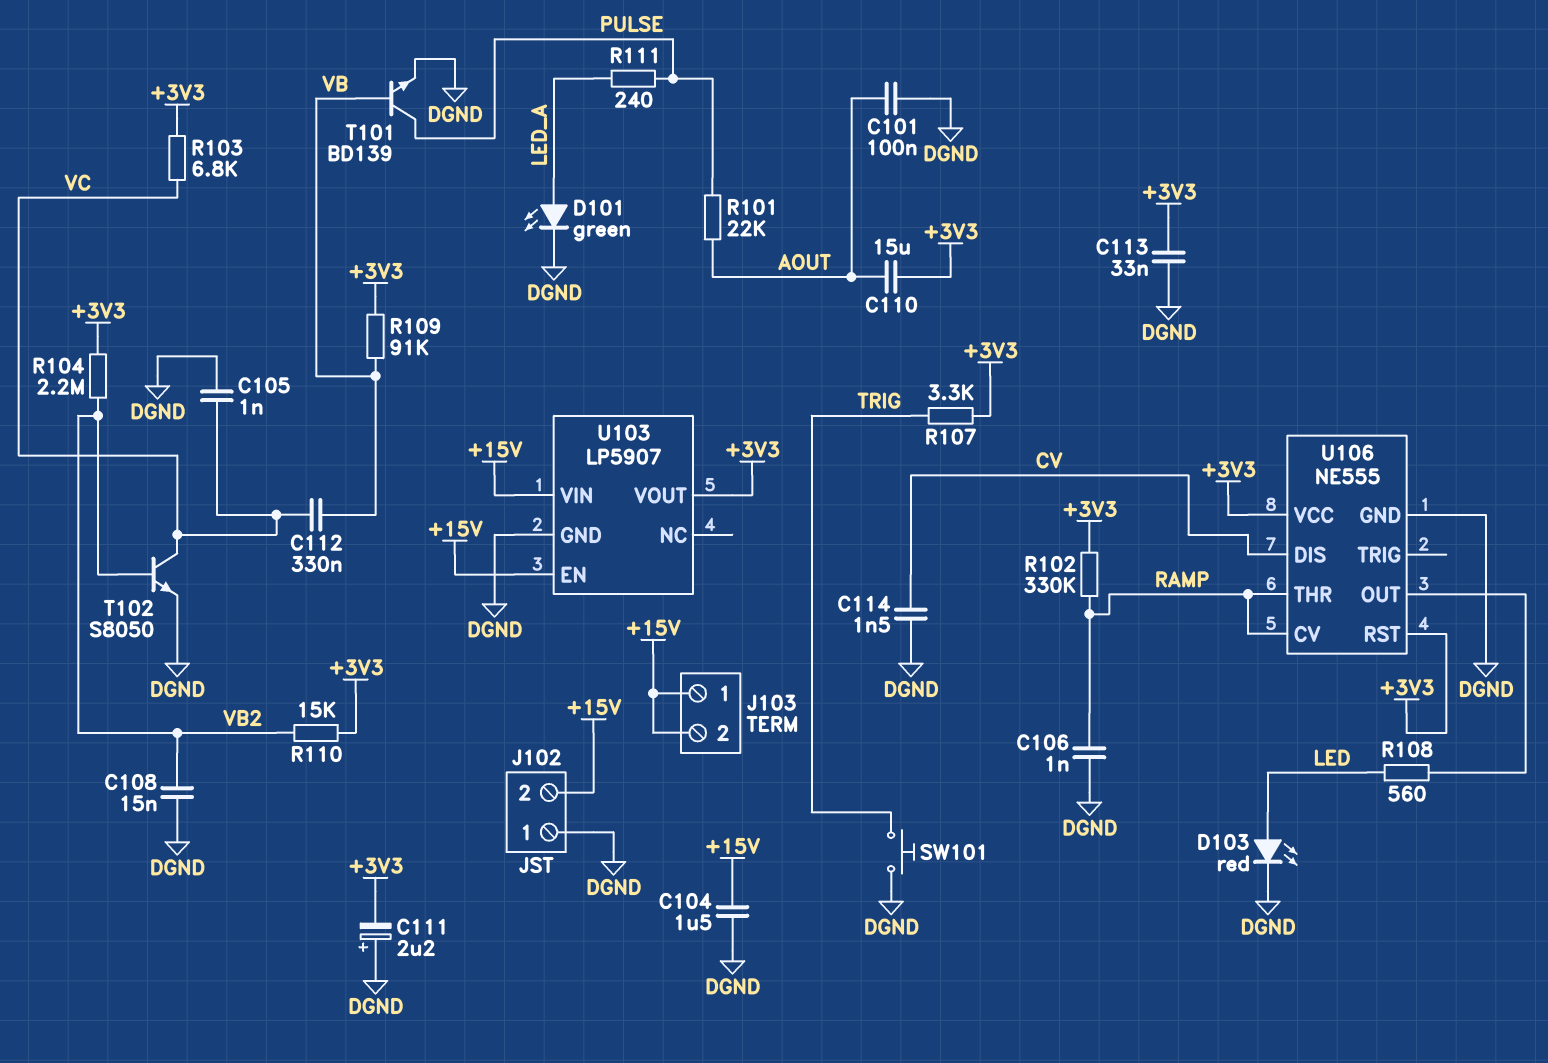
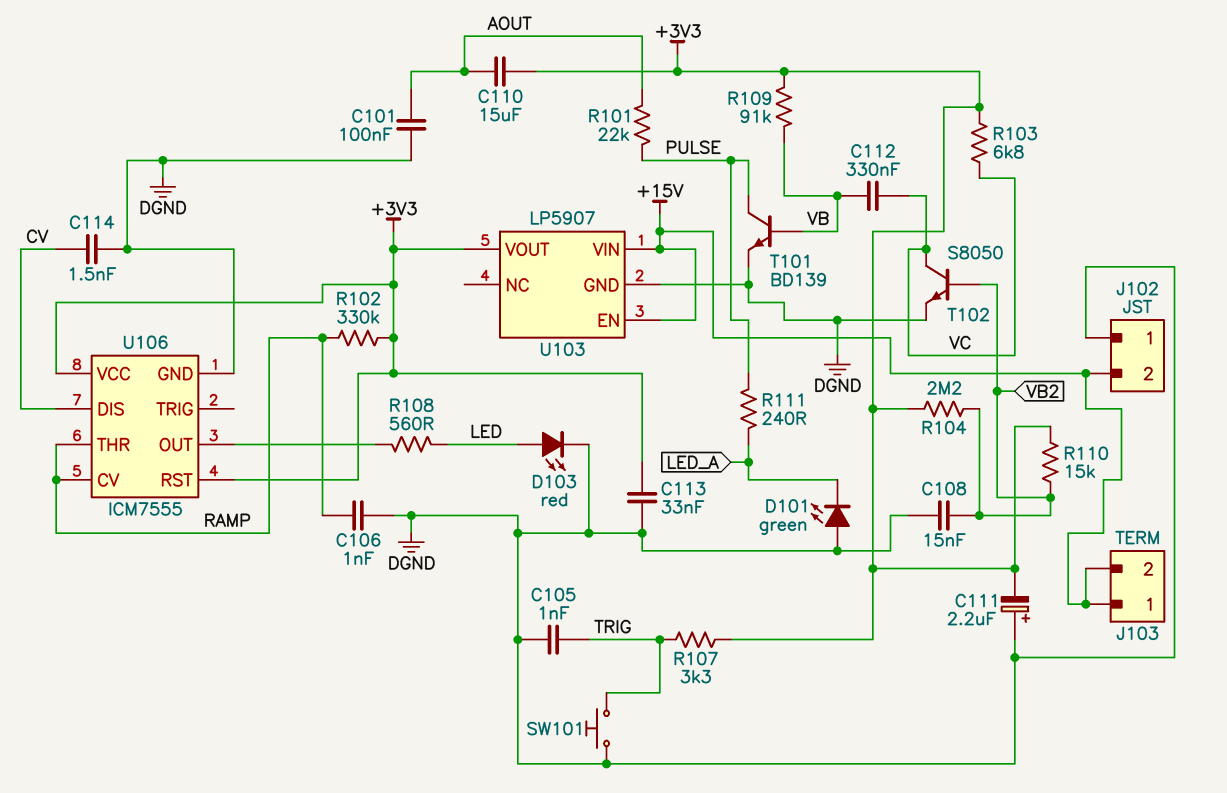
C104: 1.5uF (+15V, DGND) -> none
C105: 1nF (DGND, VC) -> 1nF (DGND, TRIG)
D101: LED green (A LED_A, K DGND) -> LED green (A DGND, K LED_A)
U106: NE555 -> ICM7555

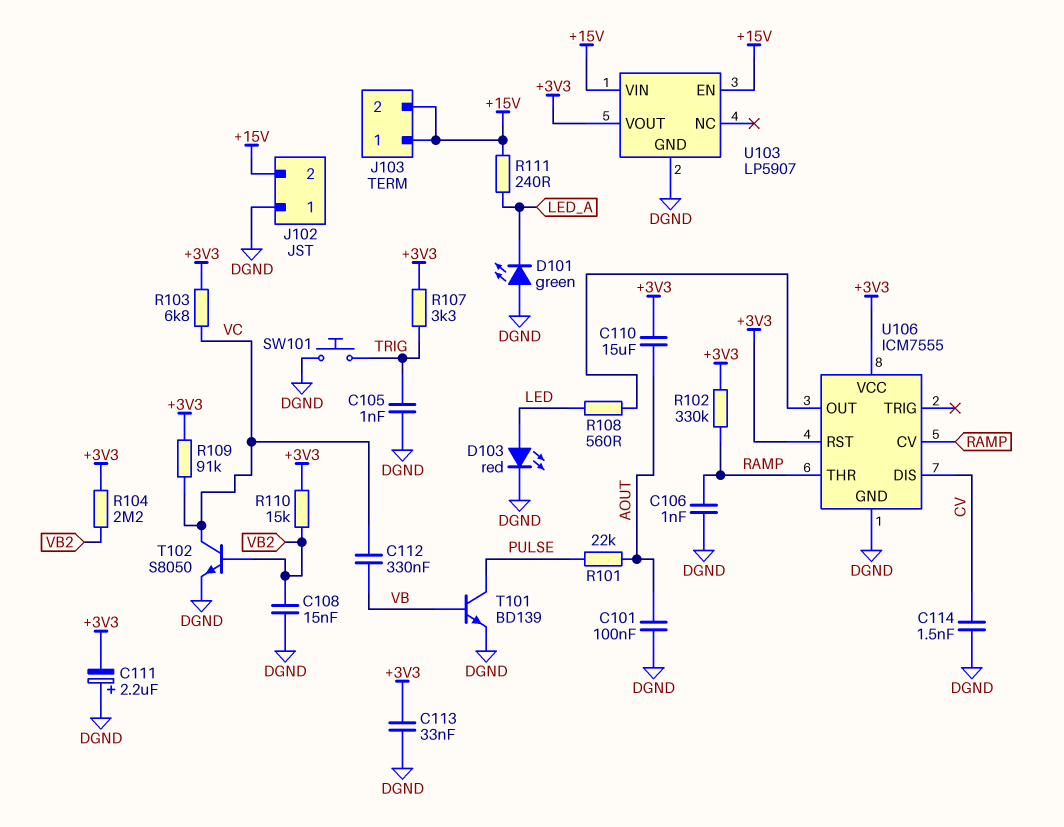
R109: 91k (+3V3, VB) -> 91k (+3V3, VC)
R111: 240 (LED_A, PULSE) -> 240 (+15V, LED_A)

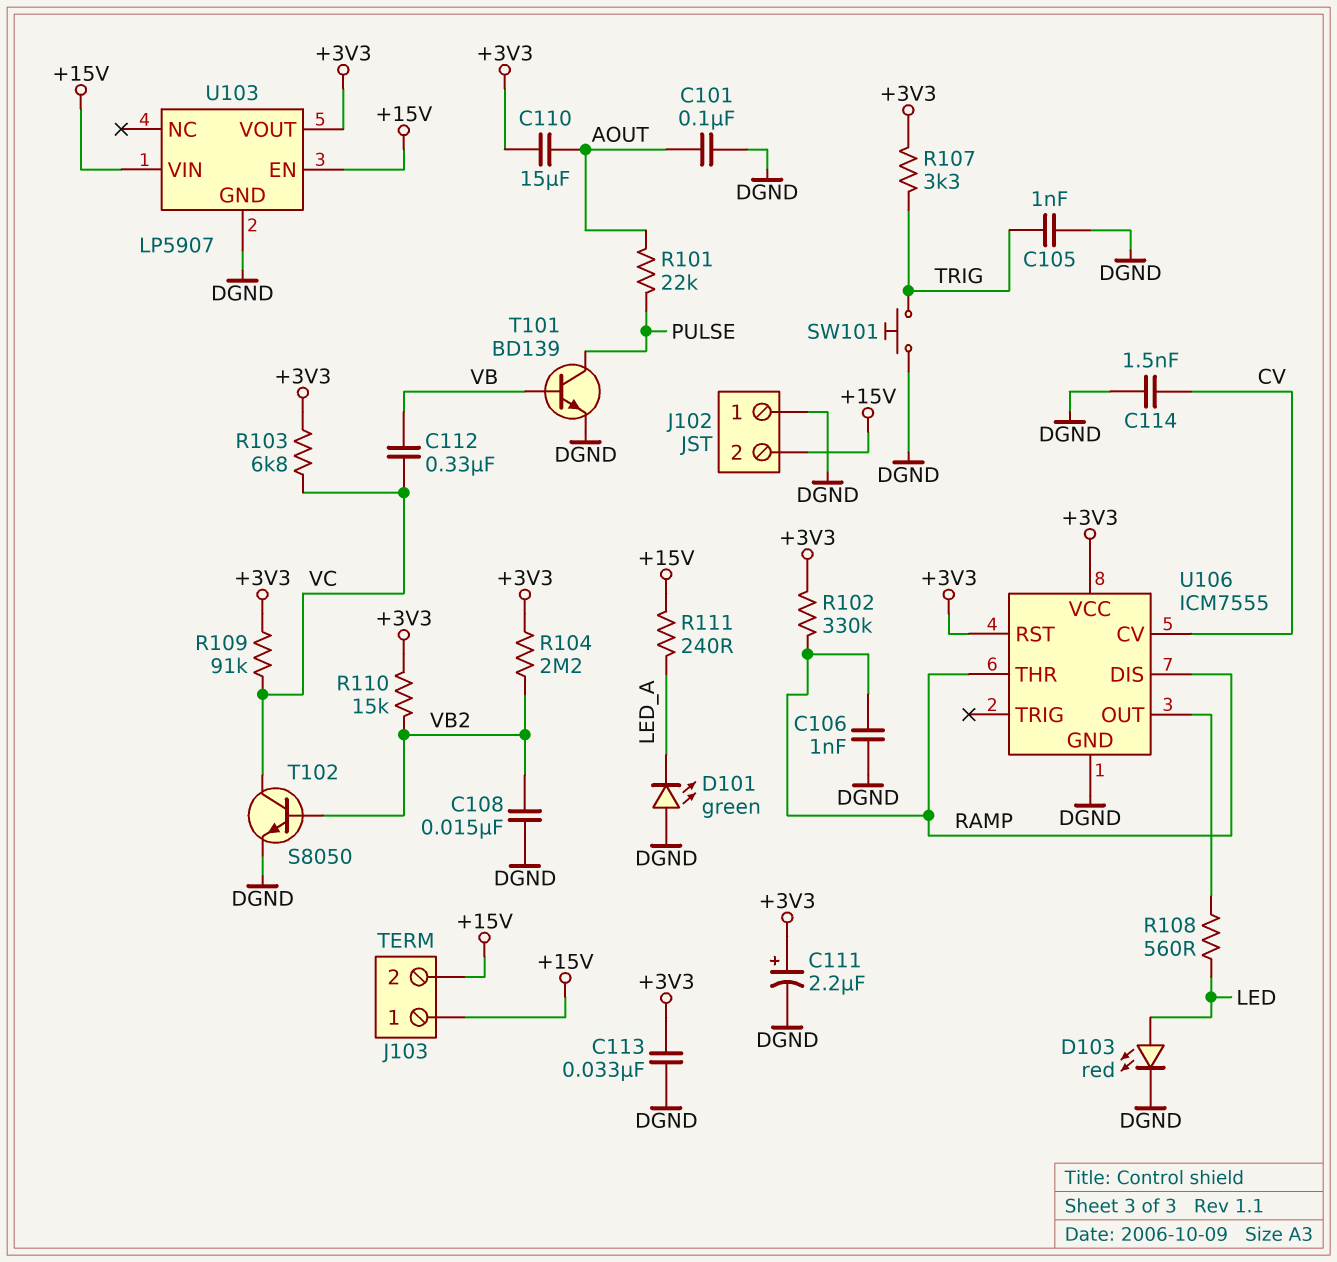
C111: 2.2uF (plus DGND, minus +3V3) -> 2.2uF (plus +3V3, minus DGND)
U106 pin CV: RAMP -> CV
U106 pin DIS: CV -> RAMP

